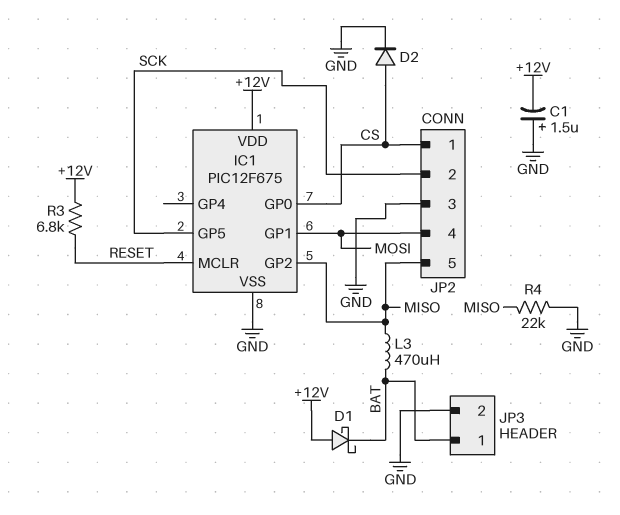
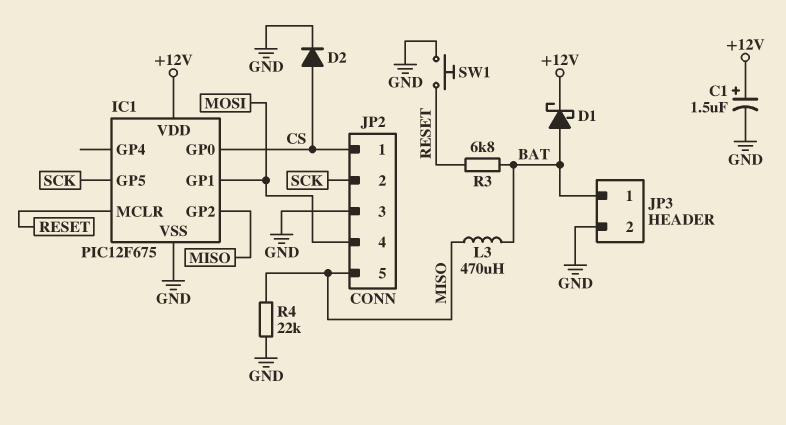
C1: 1.5uF (plus GND, minus +12V) -> 1.5uF (plus +12V, minus GND)
D1: schottky (A +12V, K BAT) -> schottky (A BAT, K +12V)
R3: 6.8k (+12V, RESET) -> 6.8k (BAT, RESET)
SW1: none -> button (GND, RESET)

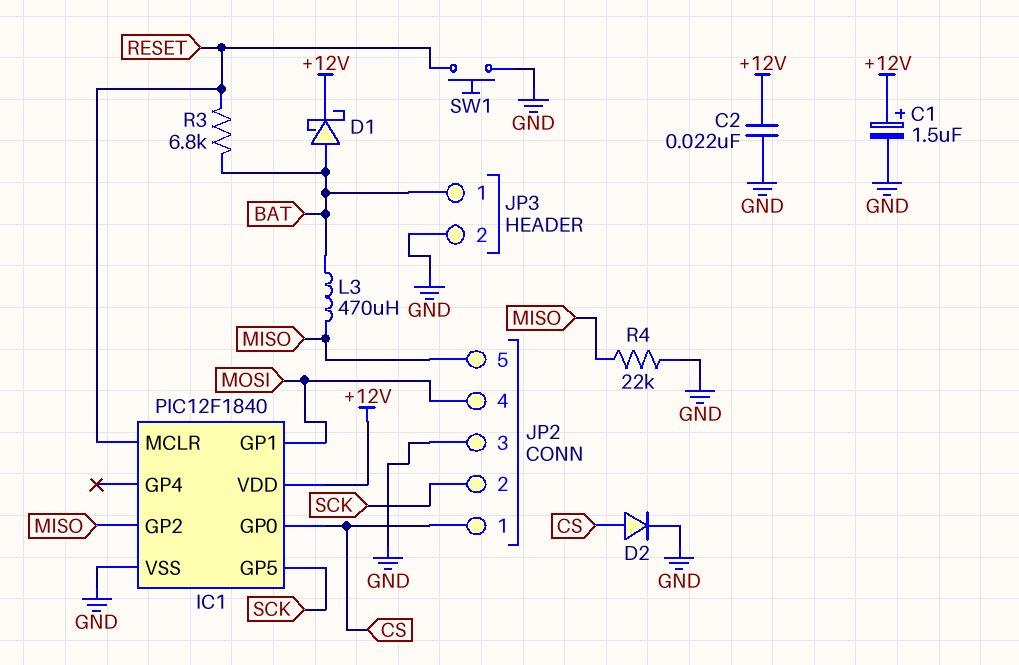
C2: none -> 22nF (+12V, GND)
IC1: PIC12F675 -> PIC12F1840

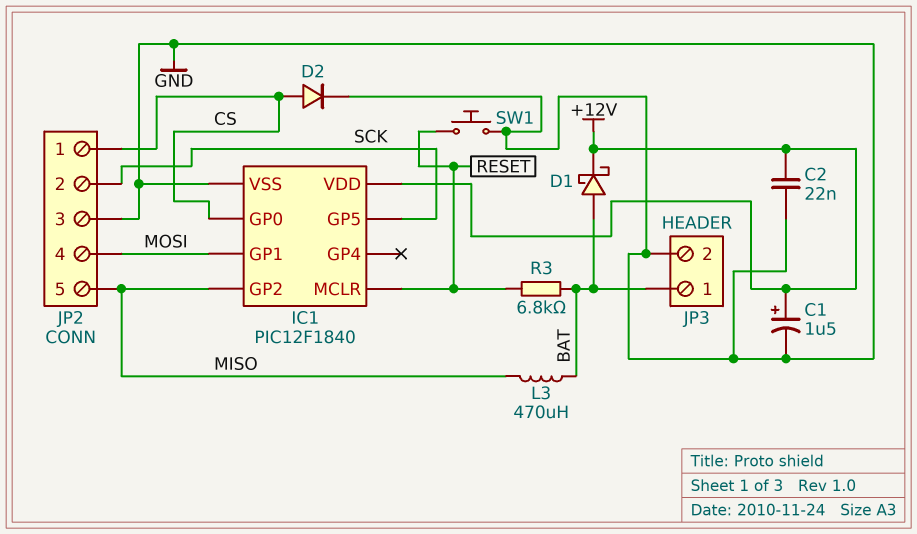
R4: 22k (GND, MISO) -> none

